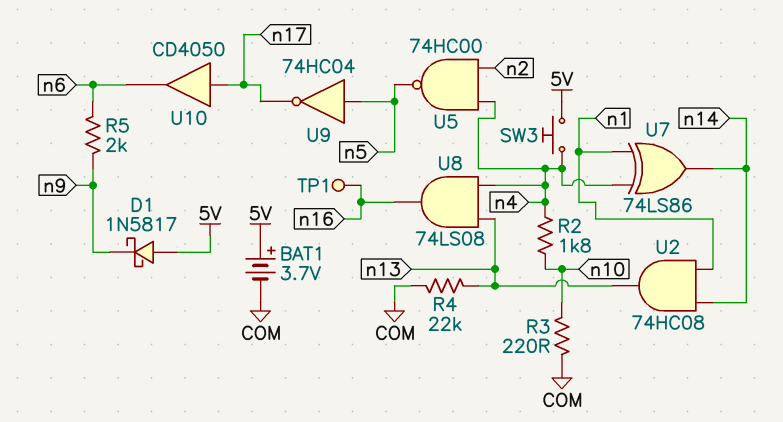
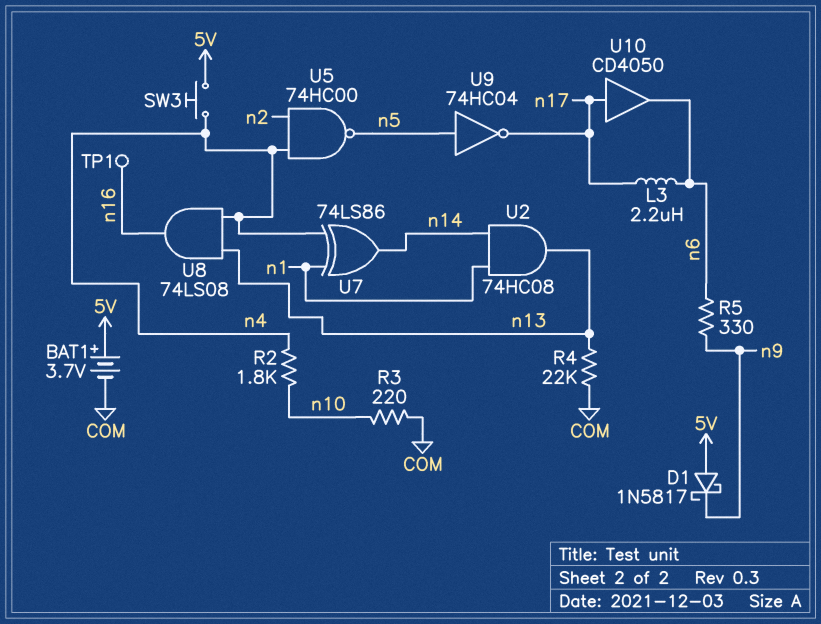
L3: none -> 2.2uH (n6, n17)
R5: 2k (n6, n9) -> 330 (n6, n9)

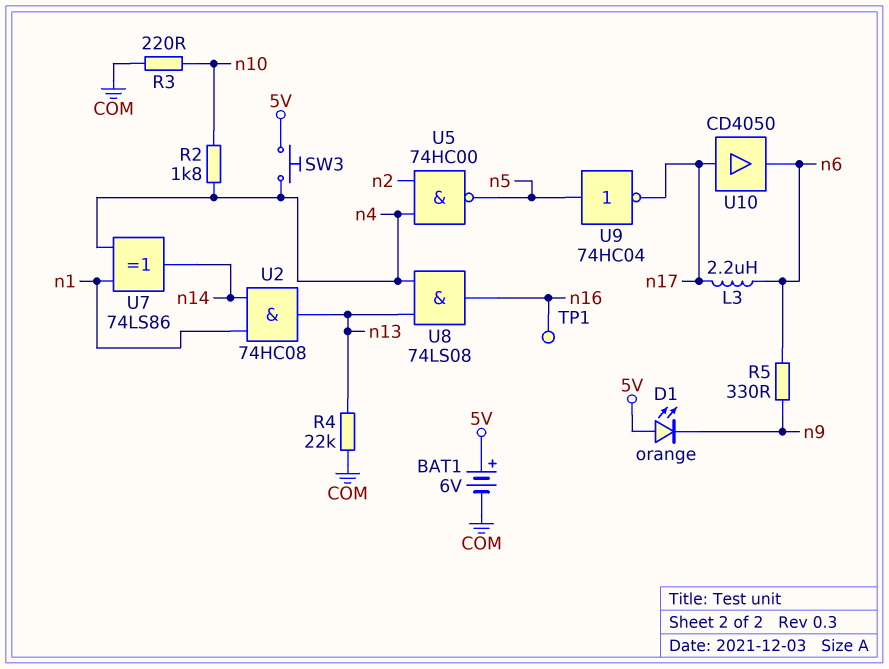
BAT1: 3.7V (plus 5V, minus COM) -> 6V (plus 5V, minus COM)
D1: schottky 1N5817 (A 5V, K n9) -> LED orange (A 5V, K n9)

